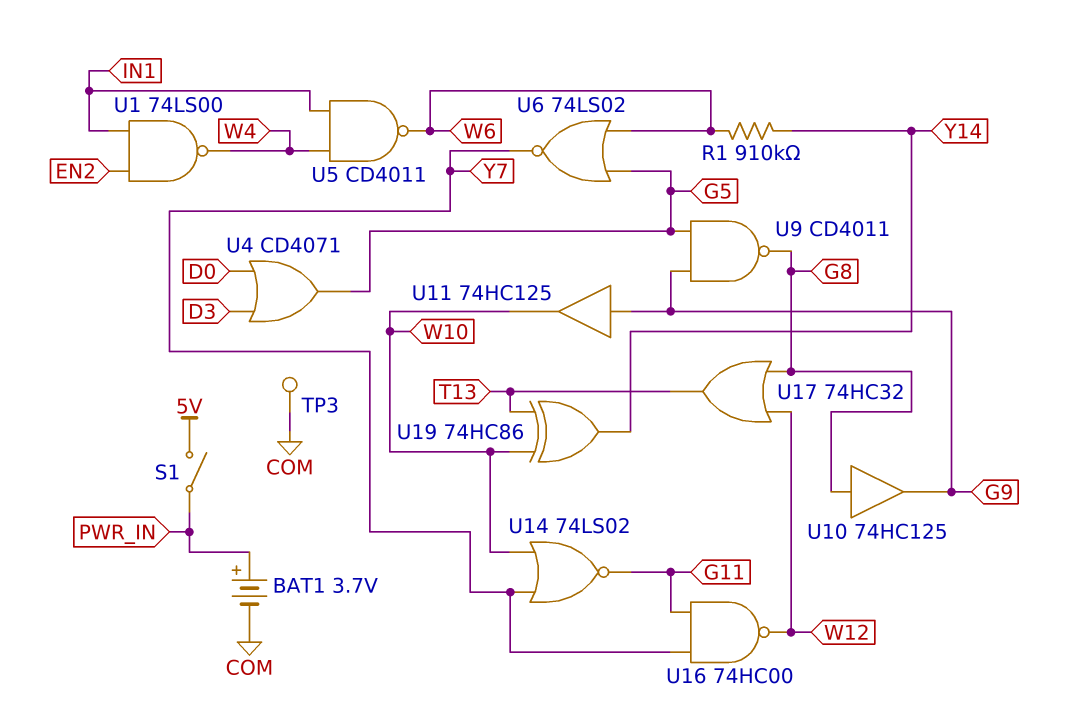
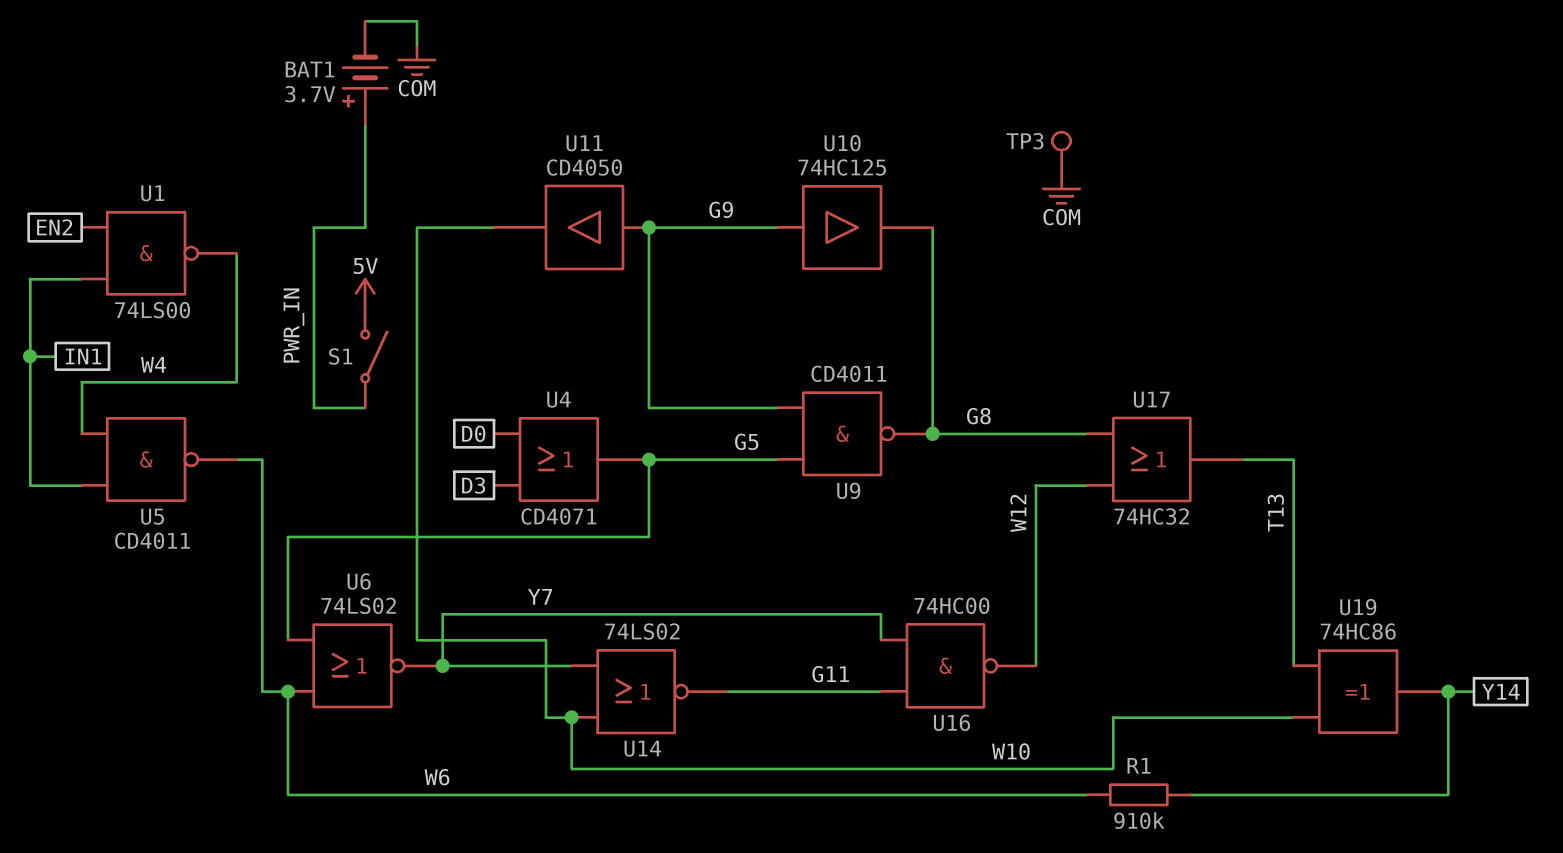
U10: buffer 74HC125 (in G8, out G9) -> buffer 74HC125 (in G9, out G8)
U11: buffer 74HC125 (in G9, out W10) -> buffer CD4050 (in G9, out W10)

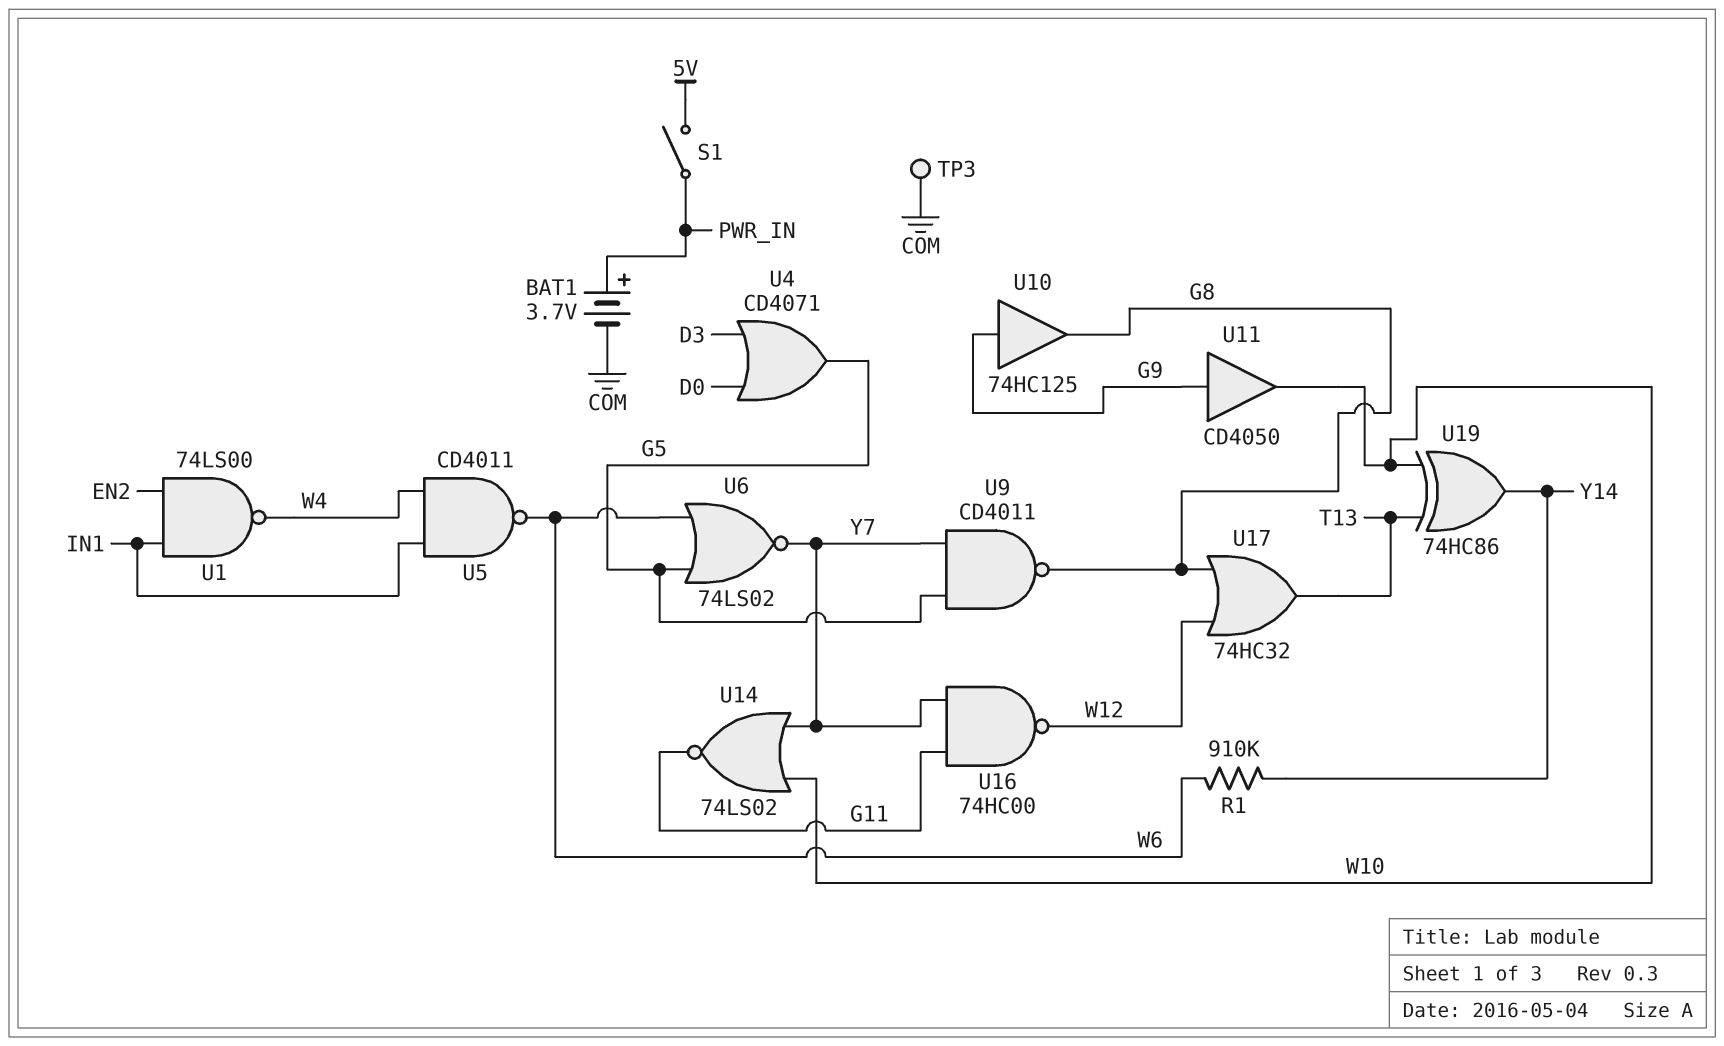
U9: NAND CD4011 (in G5, in G9, out G8) -> NAND CD4011 (in G5, in Y7, out G8)

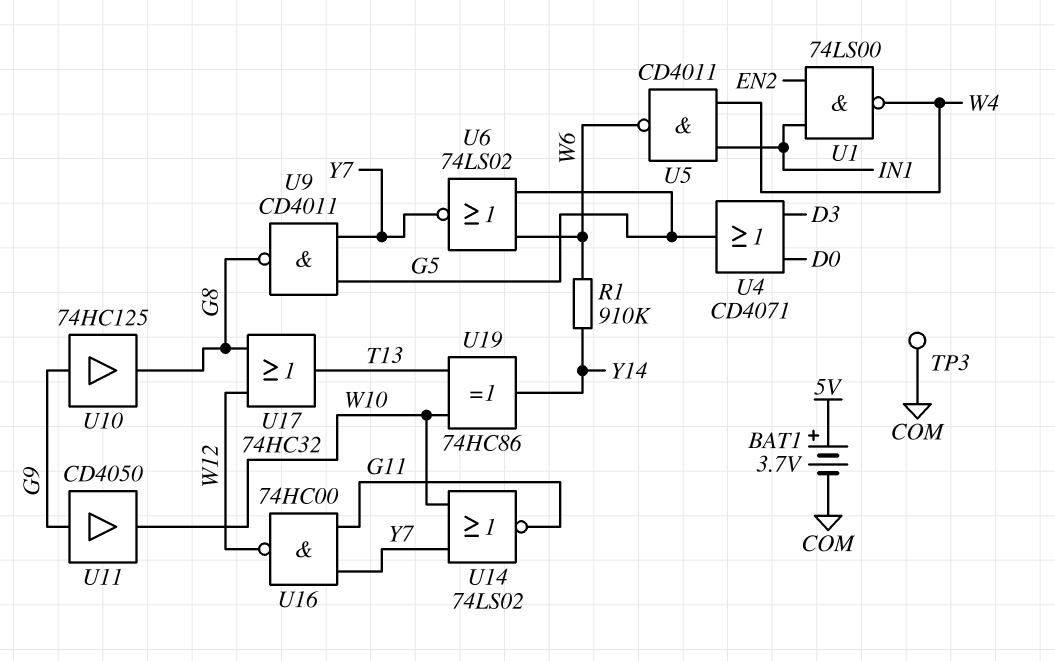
BAT1: 3.7V (plus PWR_IN, minus COM) -> 3.7V (plus 5V, minus COM)
S1: switch (5V, PWR_IN) -> none

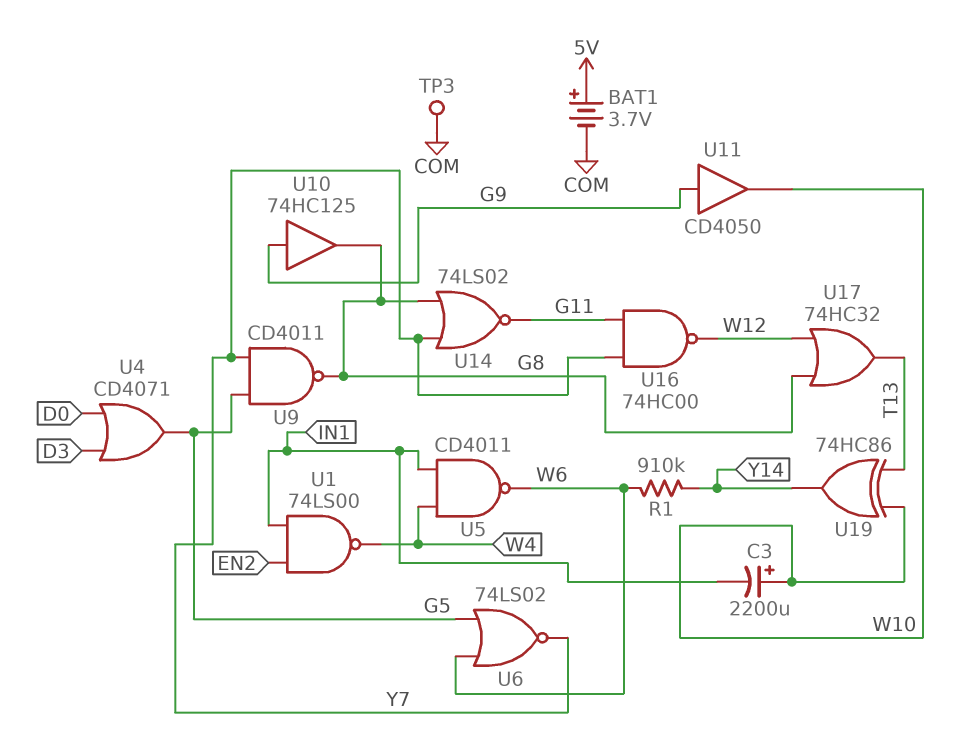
C3: none -> 2200uF (plus W10, minus IN1)
U14: NOR 74LS02 (in W10, in Y7, out G11) -> NOR 74LS02 (in G8, in Y7, out G11)

